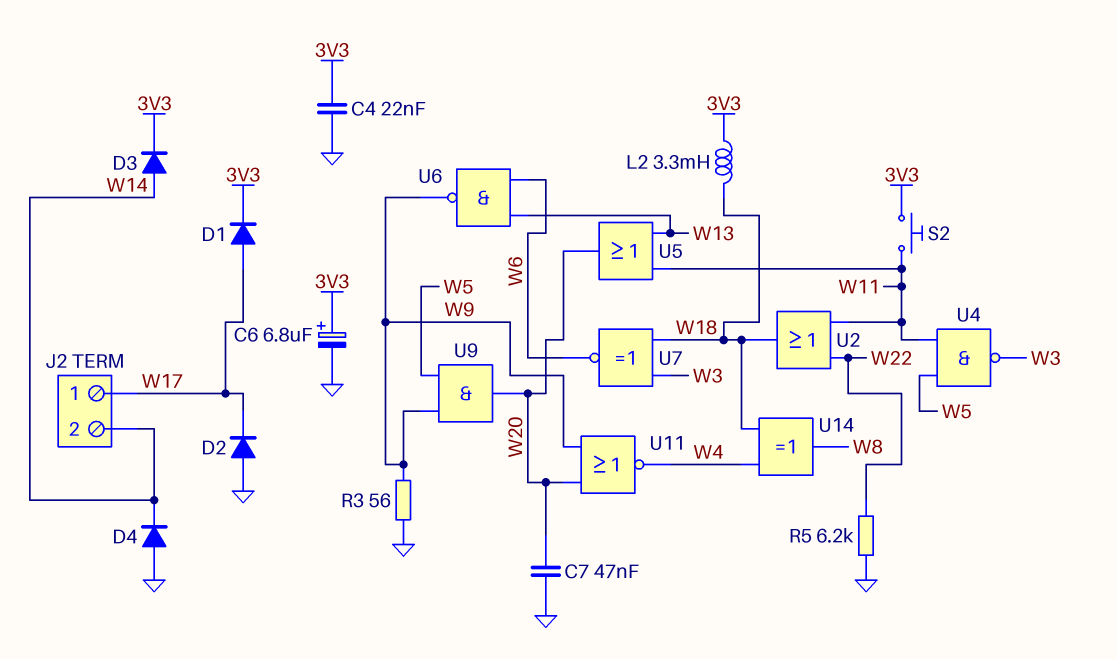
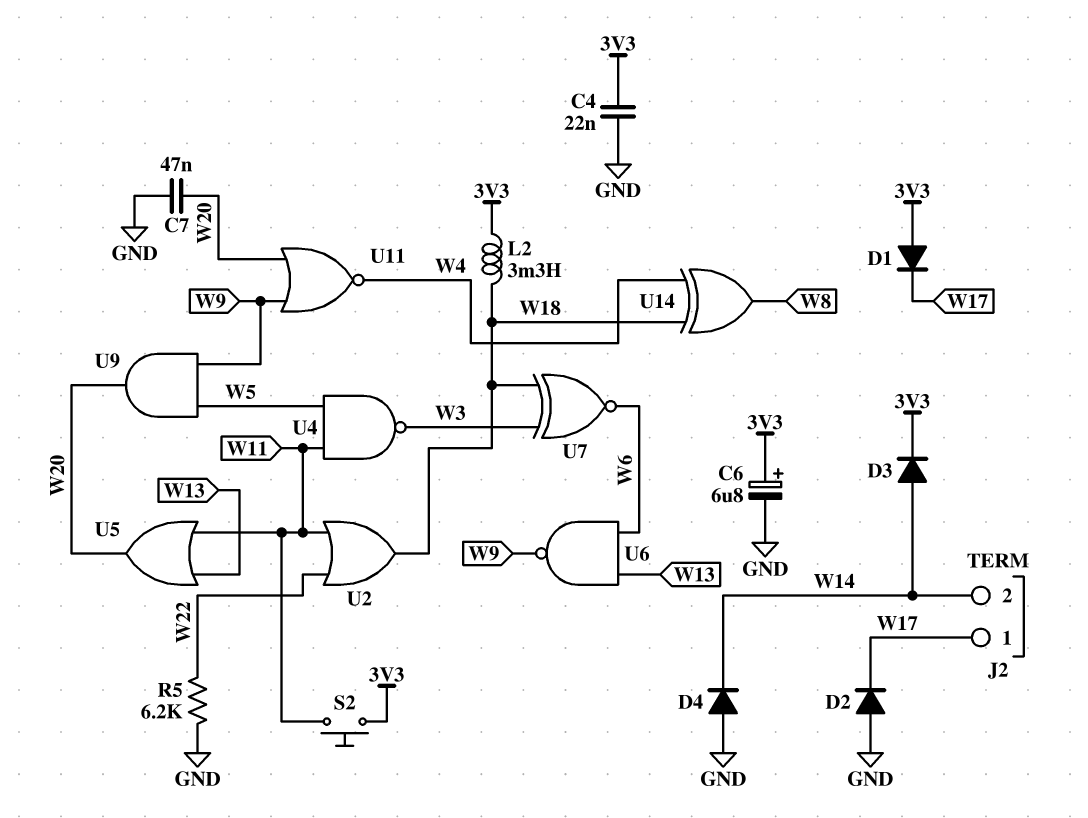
D1: diode (A W17, K 3V3) -> diode (A 3V3, K W17)
R3: 56 (GND, W9) -> none

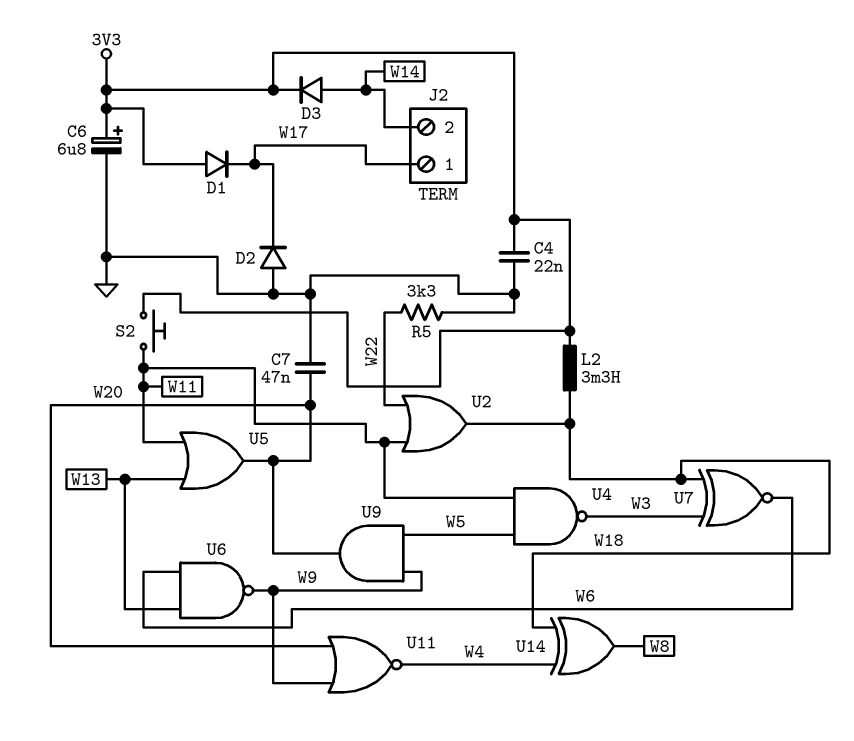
D4: diode (A GND, K W14) -> none
R5: 6.2k (GND, W22) -> 3.3k (GND, W22)

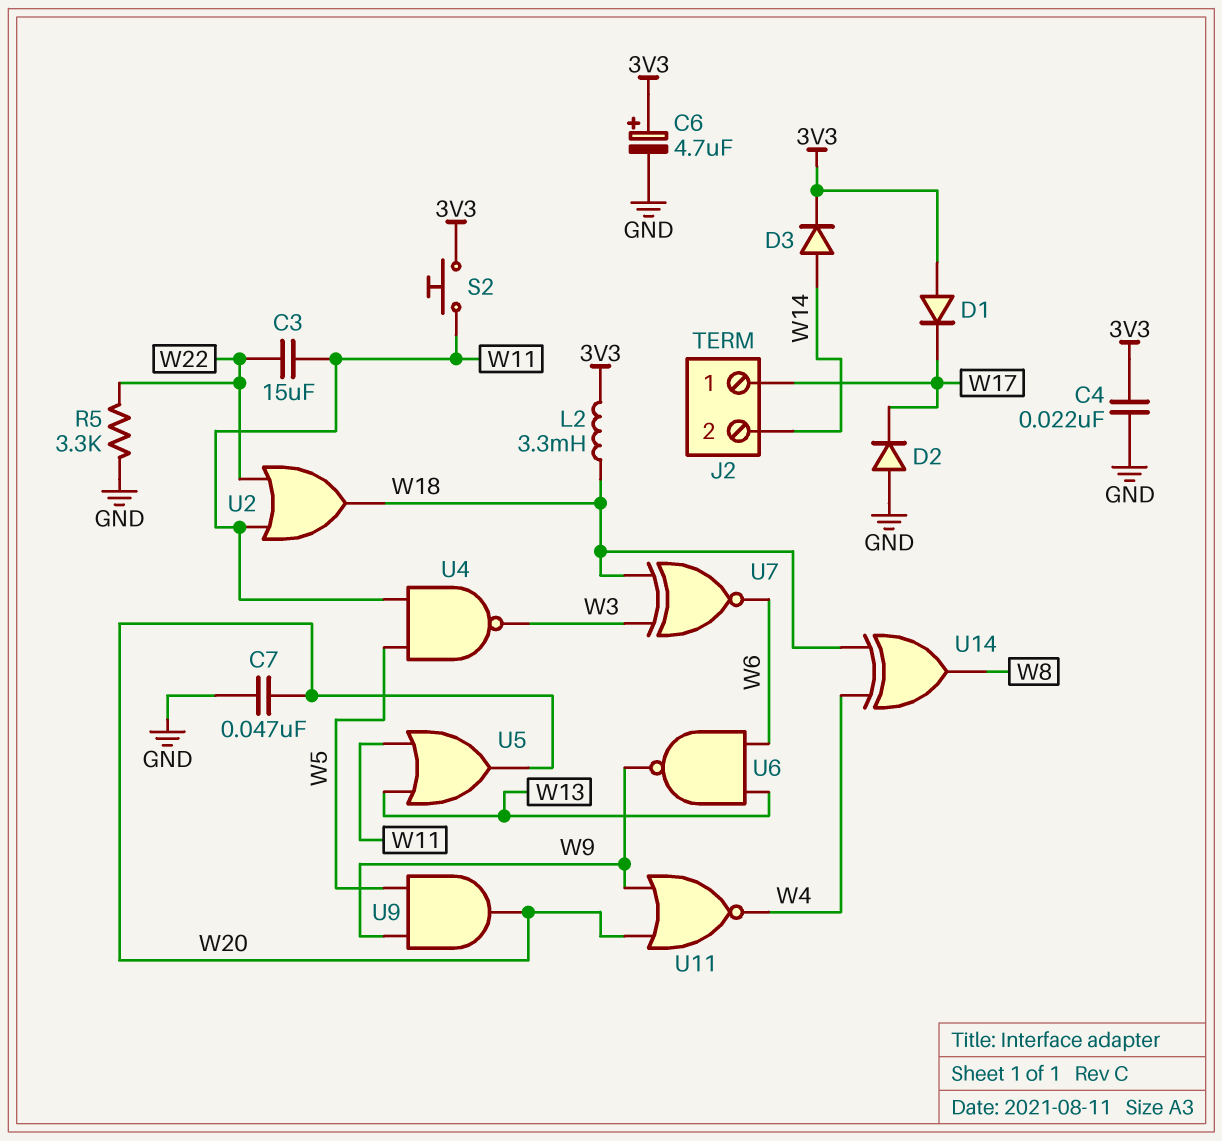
C3: none -> 15uF (W11, W22)
C6: 6.8uF (plus 3V3, minus GND) -> 4.7uF (plus 3V3, minus GND)

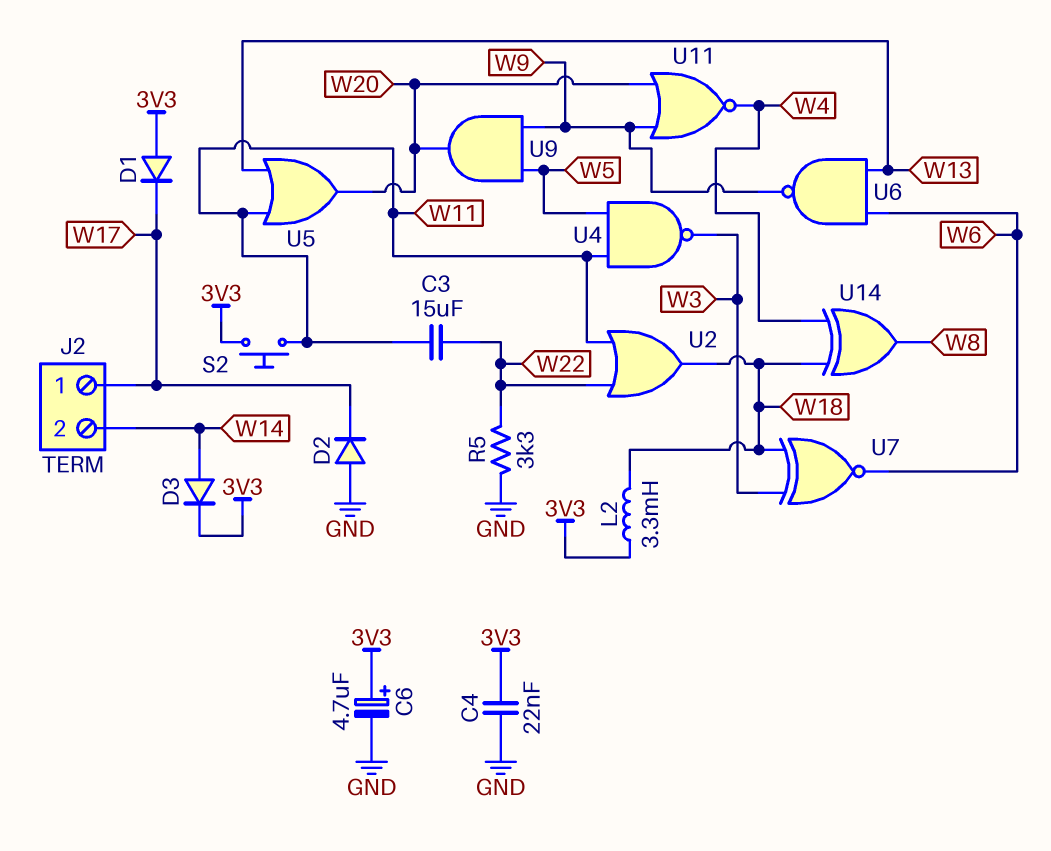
C7: 47nF (GND, W20) -> none

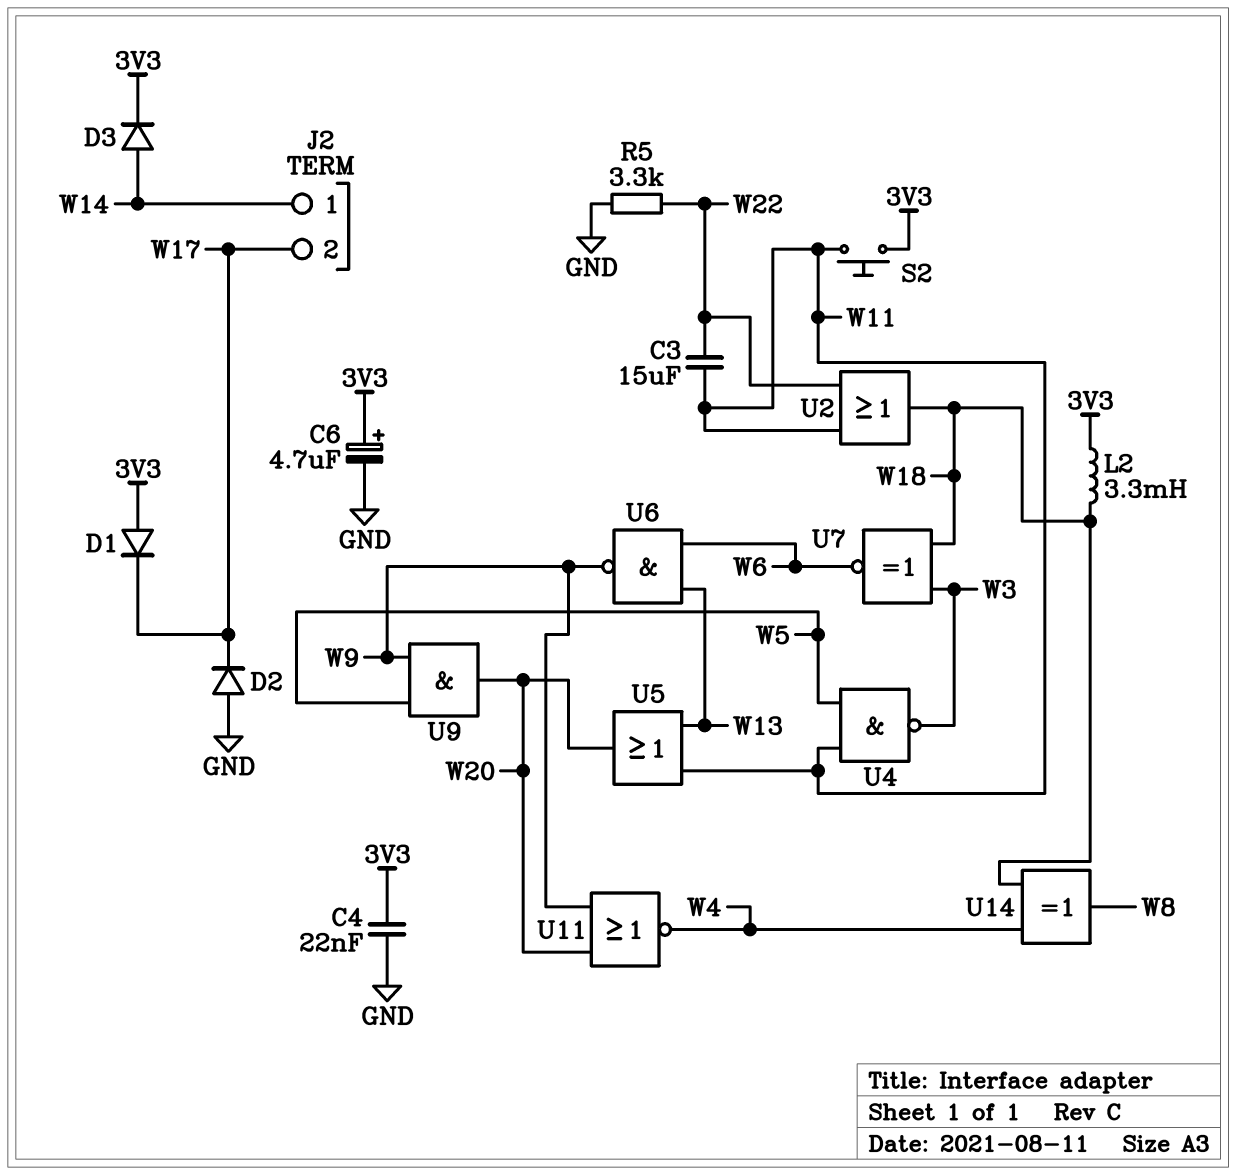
J2 pin 1: W17 -> W14
J2 pin 2: W14 -> W17

